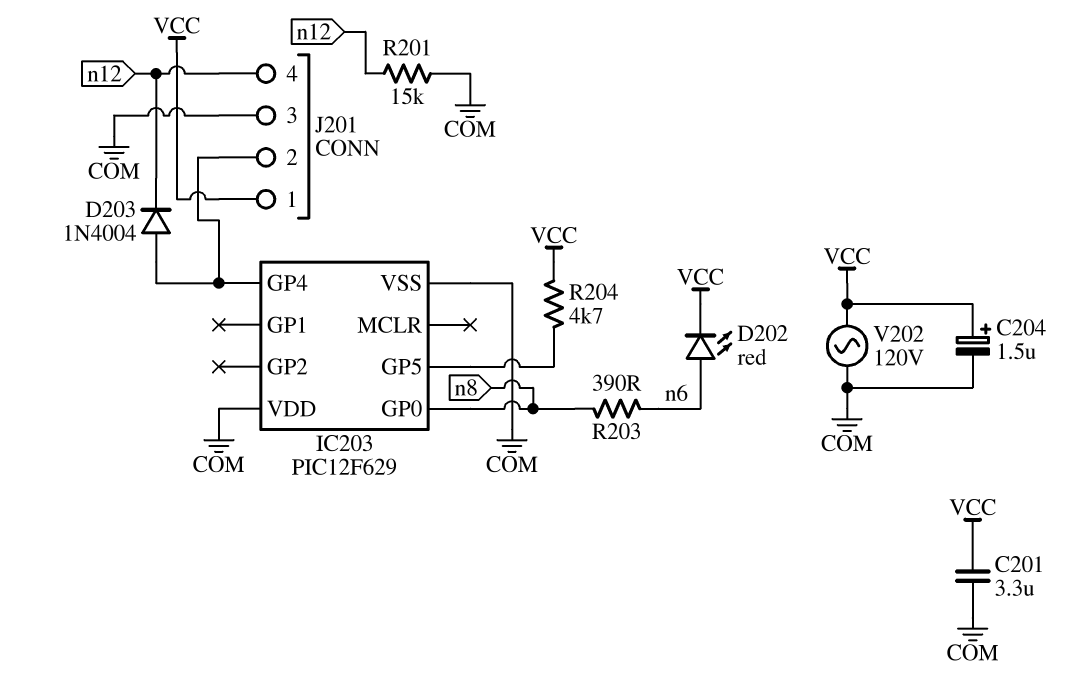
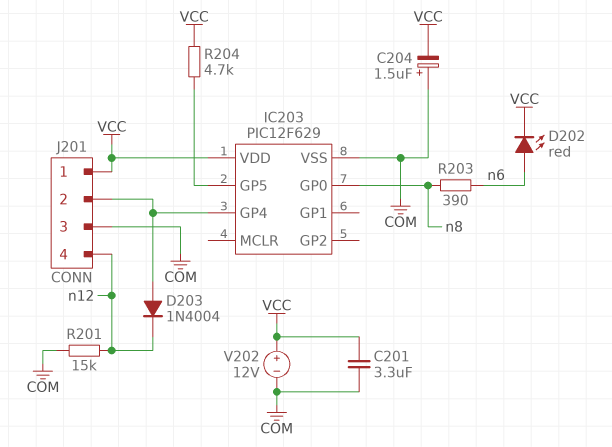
C204: 1.5uF (plus VCC, minus COM) -> 1.5uF (plus COM, minus VCC)
IC203 pin VDD: COM -> VCC
V202: AC 120V (COM, VCC) -> 12V (plus VCC, minus COM)

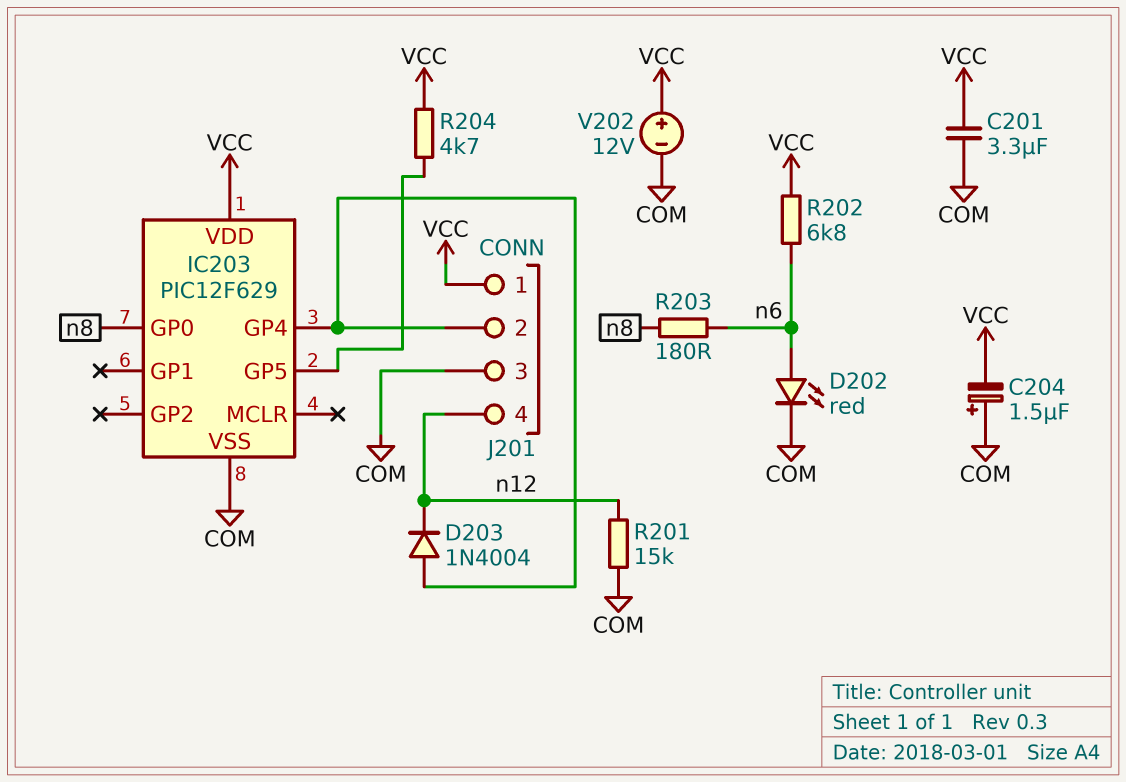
D202: LED red (A n6, K VCC) -> LED red (A n6, K COM)
R202: none -> 6.8k (VCC, n6)
R203: 390 (n6, n8) -> 180 (n6, n8)

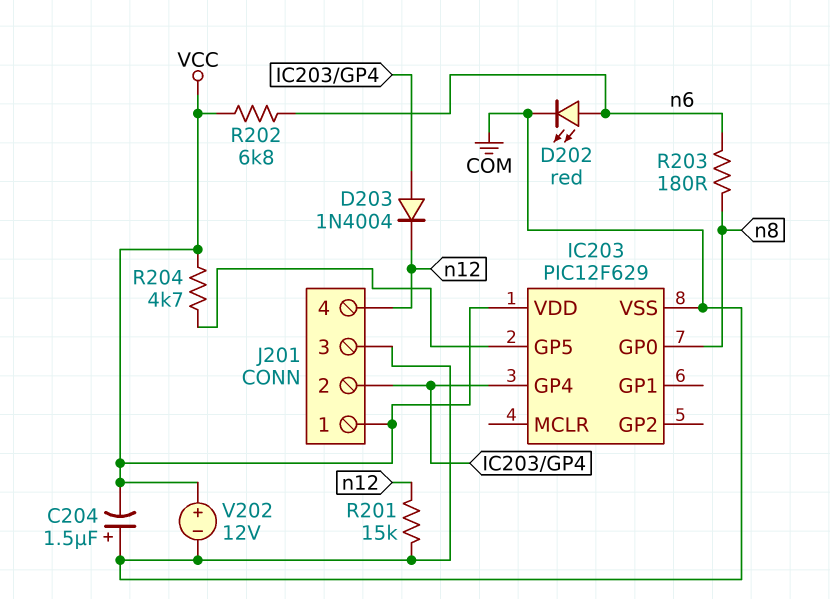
C201: 3.3uF (COM, VCC) -> none

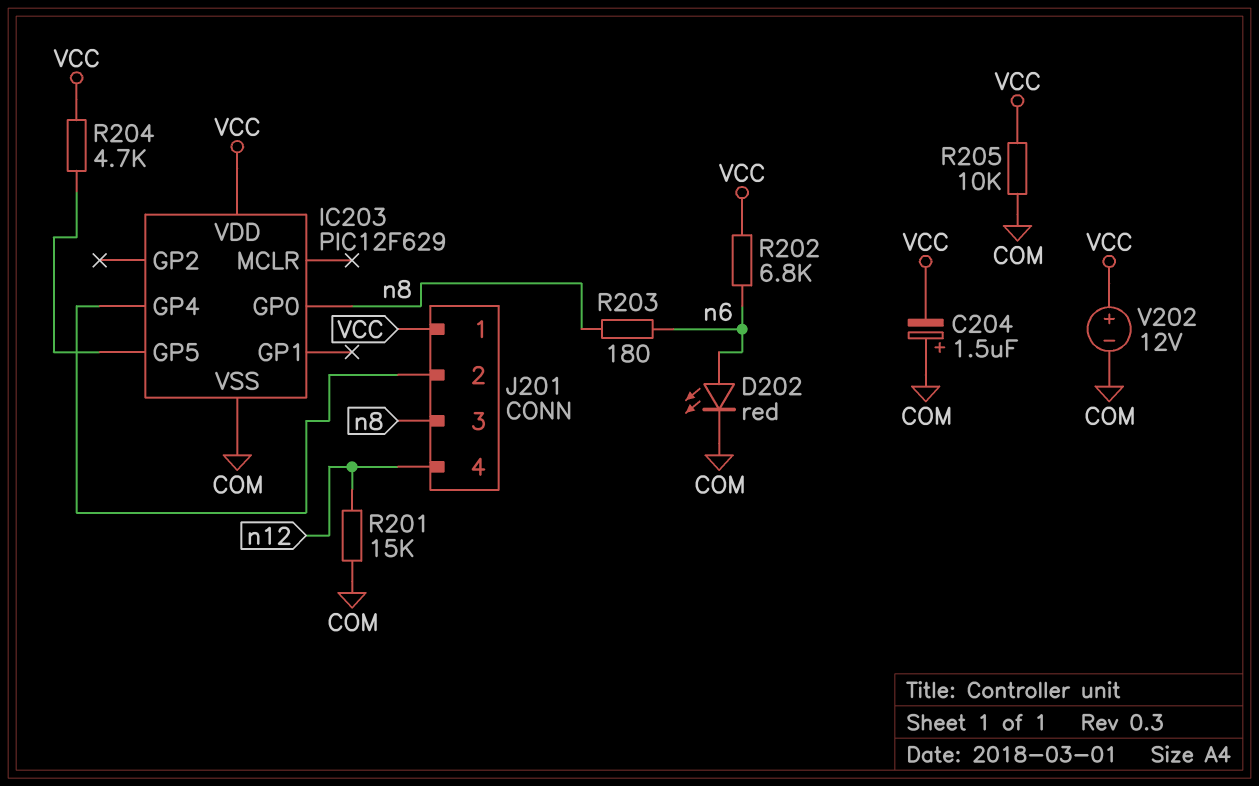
D203: diode 1N4004 (A IC203/GP4, K n12) -> none
J201 pin 3: COM -> n8
R205: none -> 10k (COM, VCC)

